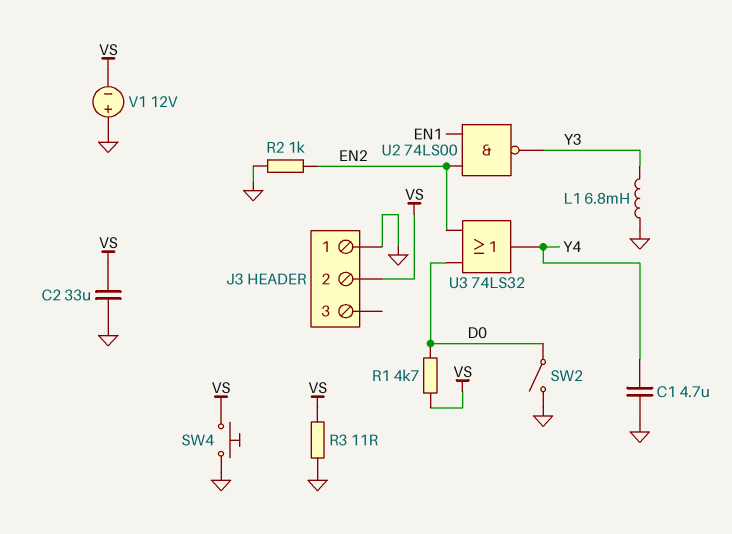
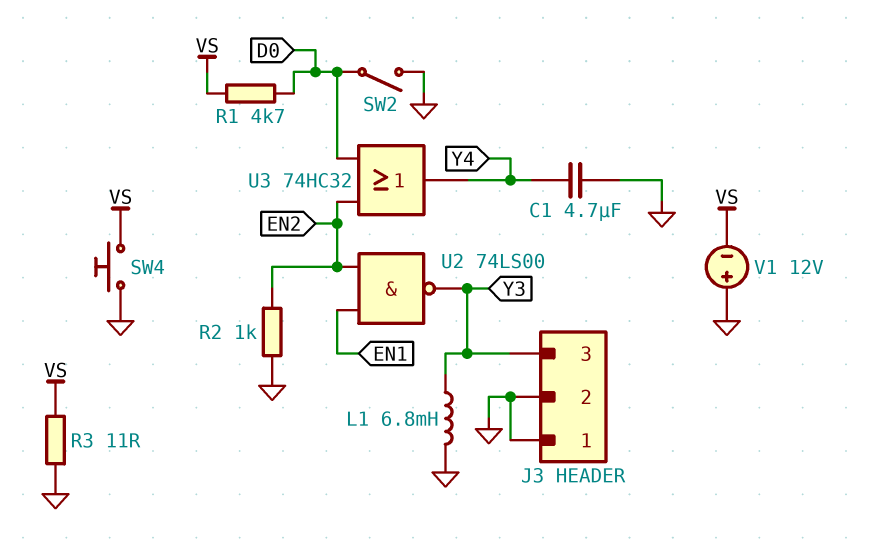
C2: 33uF (GND, VS) -> none
J3 pin 2: VS -> GND
J3 pin 3: none -> Y3
U3: OR 74LS32 (in D0, in EN2, out Y4) -> OR 74HC32 (in D0, in EN2, out Y4)

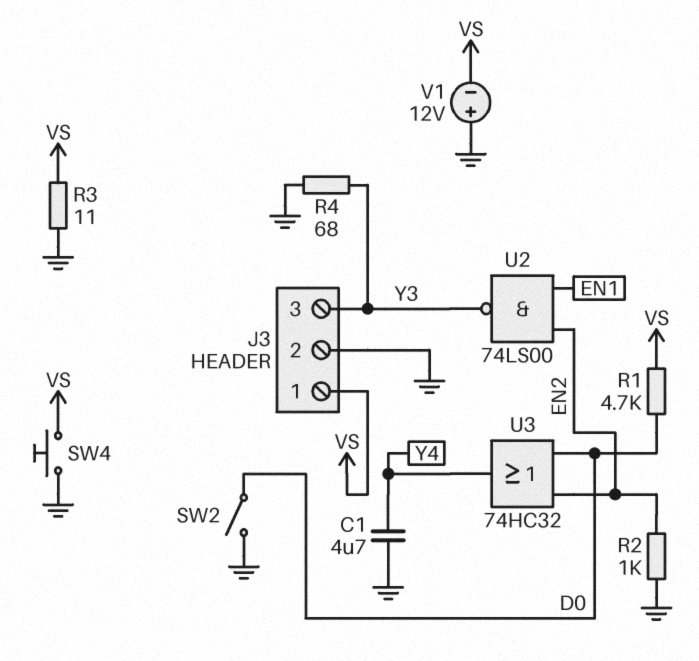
J3 pin 1: GND -> VS
L1: 6.8mH (GND, Y3) -> none
R4: none -> 68 (GND, Y3)

